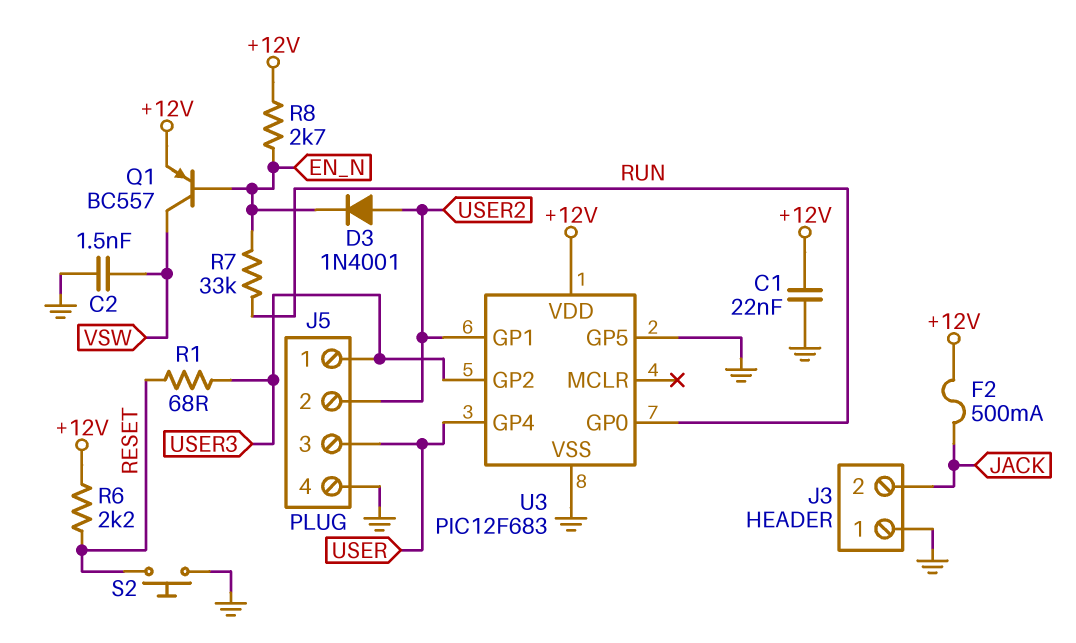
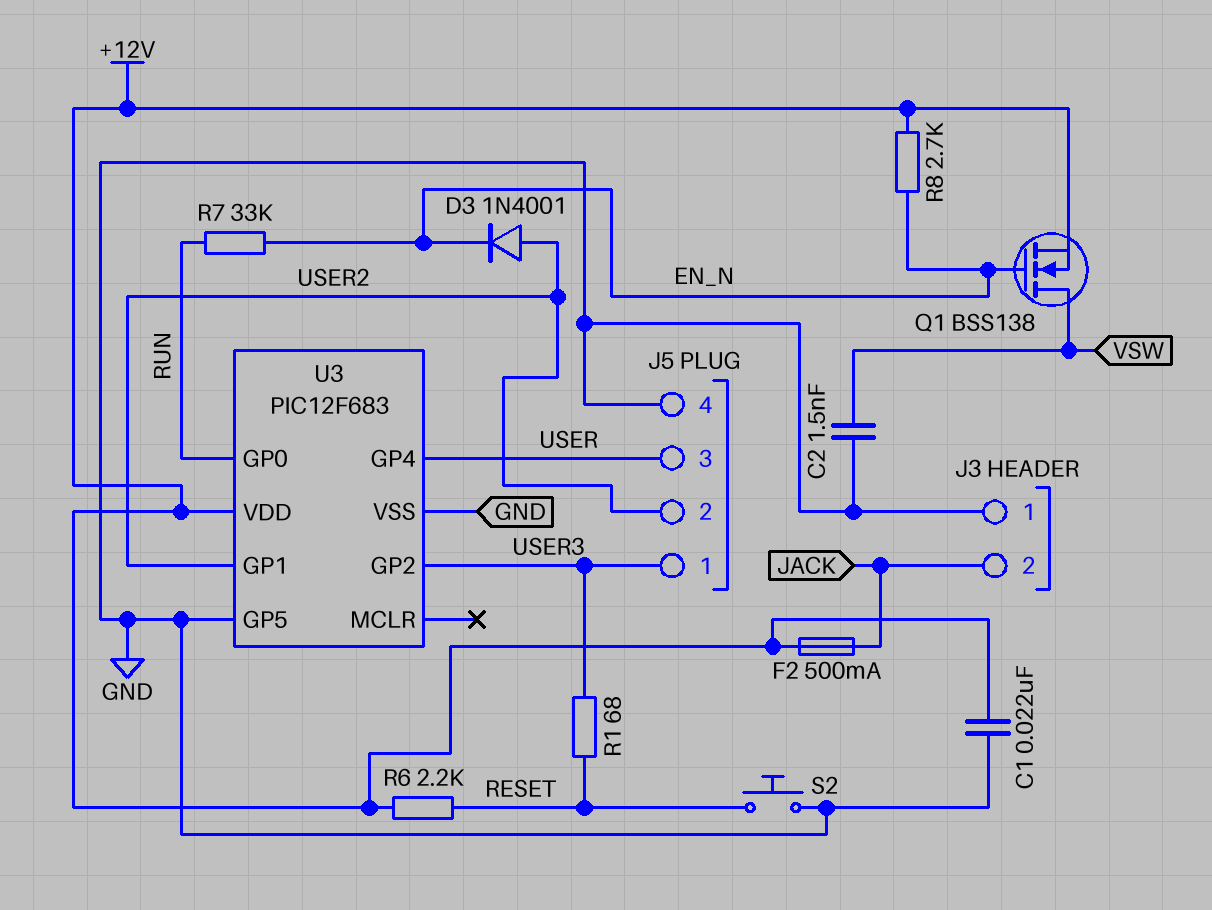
Q1: PNP BC557 (B EN_N, C VSW, E +12V) -> NMOS BSS138 (G EN_N, D VSW, S +12V)

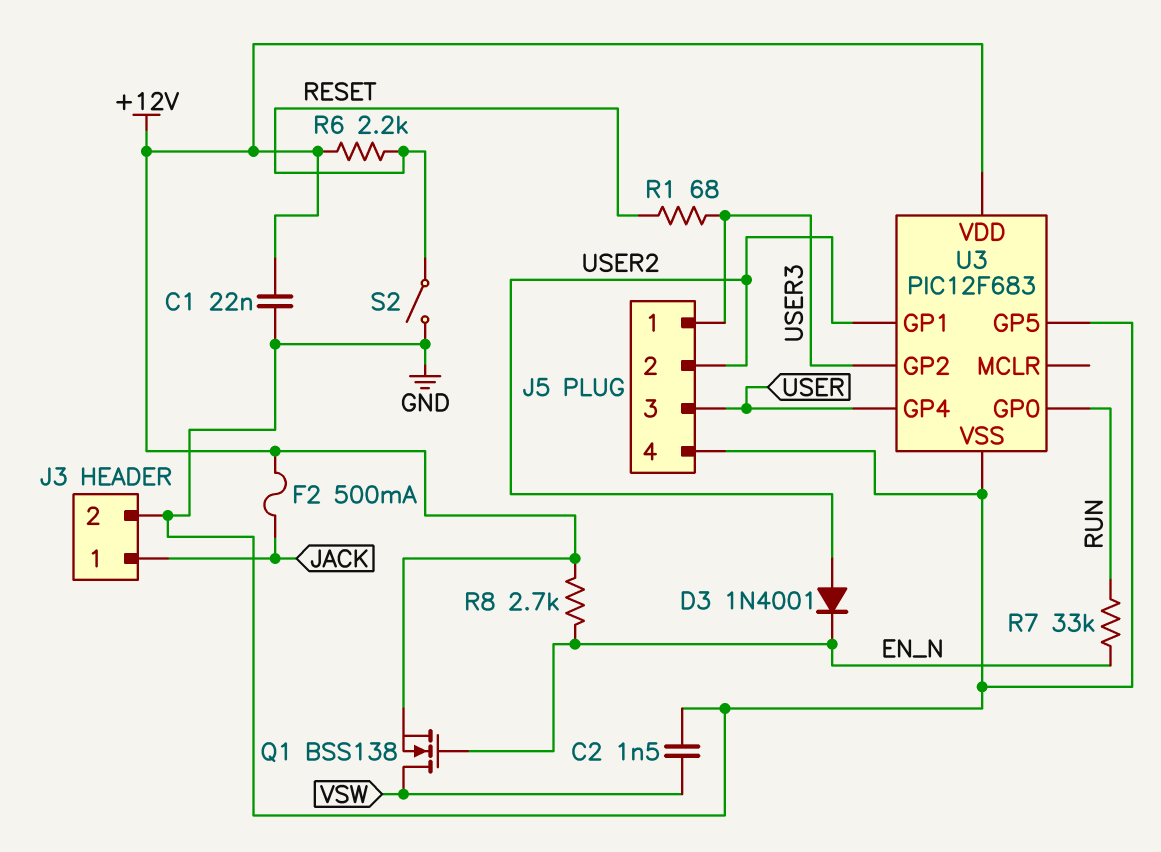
J3 pin 1: GND -> JACK
J3 pin 2: JACK -> GND
S2: button (GND, RESET) -> switch (GND, RESET)

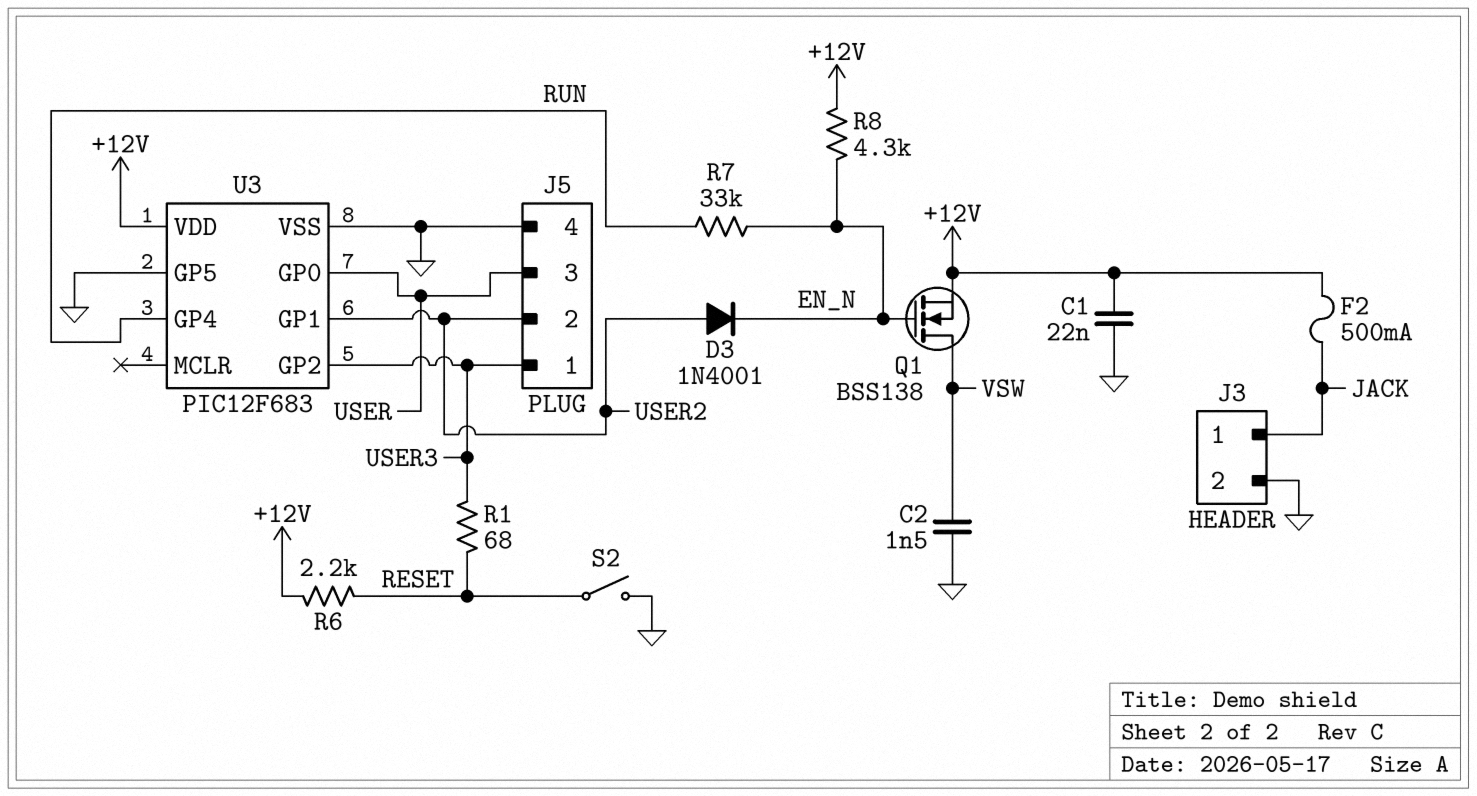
R8: 2.7k (+12V, EN_N) -> 4.3k (+12V, EN_N)
U3 pin GP0: RUN -> USER
U3 pin GP4: USER -> RUN

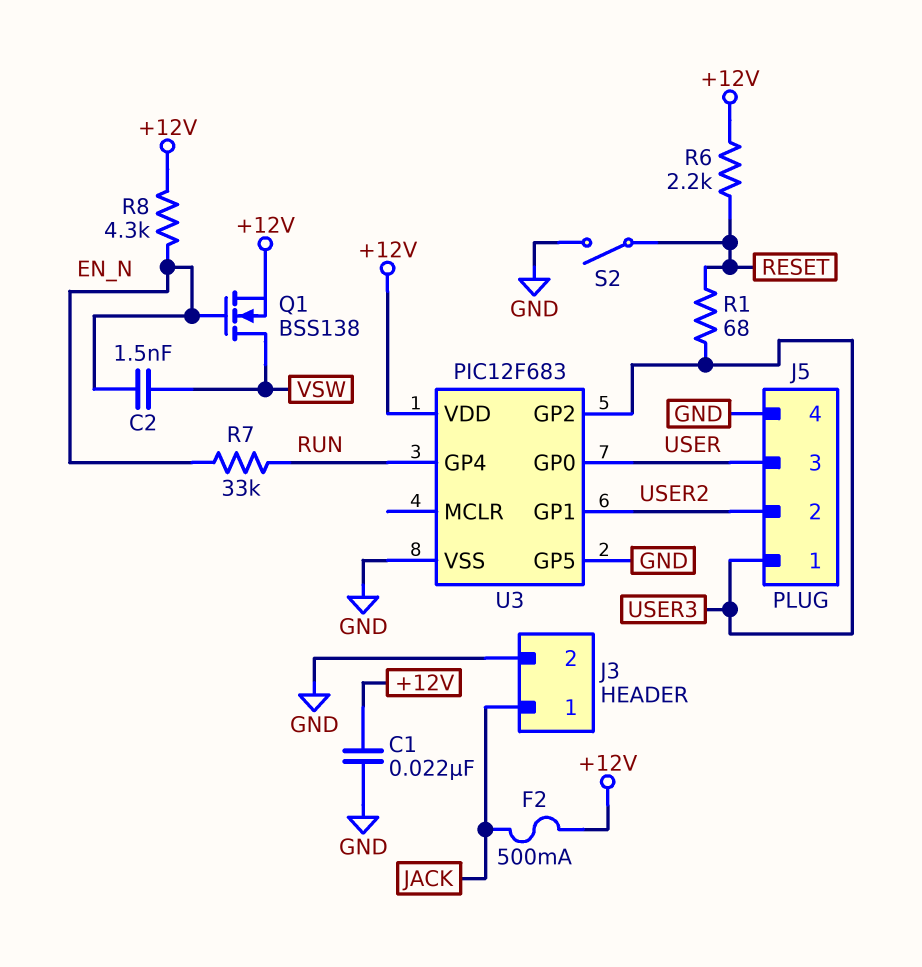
C2: 1.5nF (GND, VSW) -> 1.5nF (EN_N, VSW)
D3: diode 1N4001 (A USER2, K EN_N) -> none

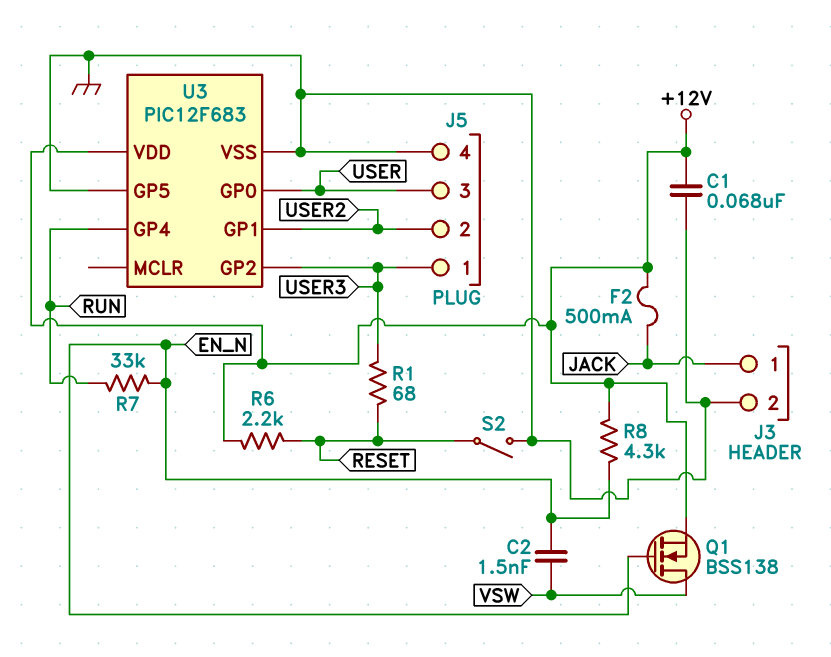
C1: 22nF (+12V, GND) -> 68nF (+12V, GND)

